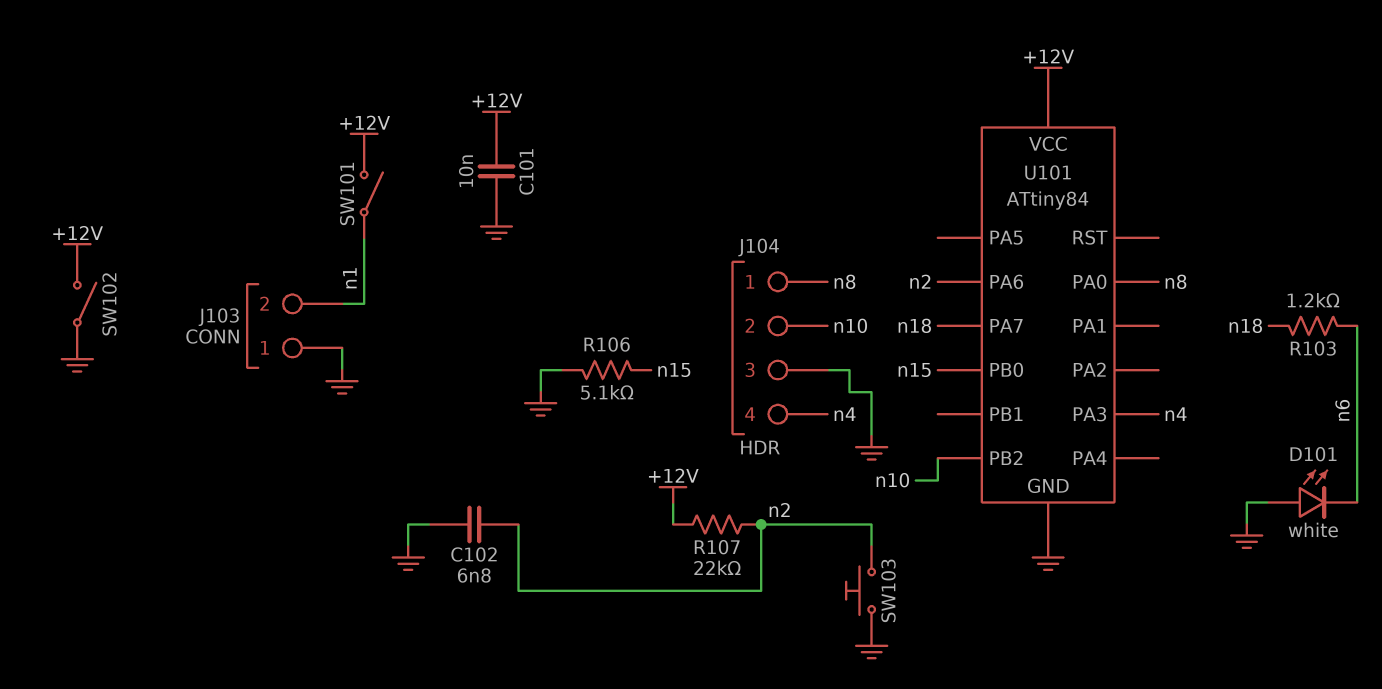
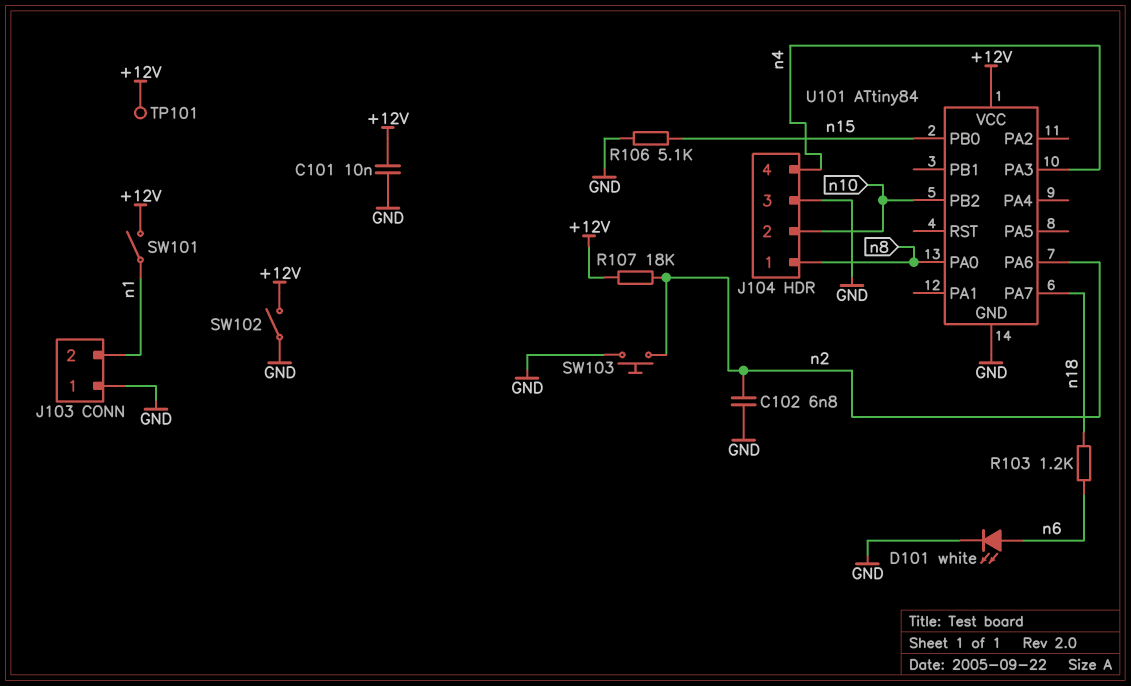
D101: LED white (A GND, K n6) -> LED white (A n6, K GND)
R107: 22k (+12V, n2) -> 18k (+12V, n2)
TP101: none -> test point (+12V)

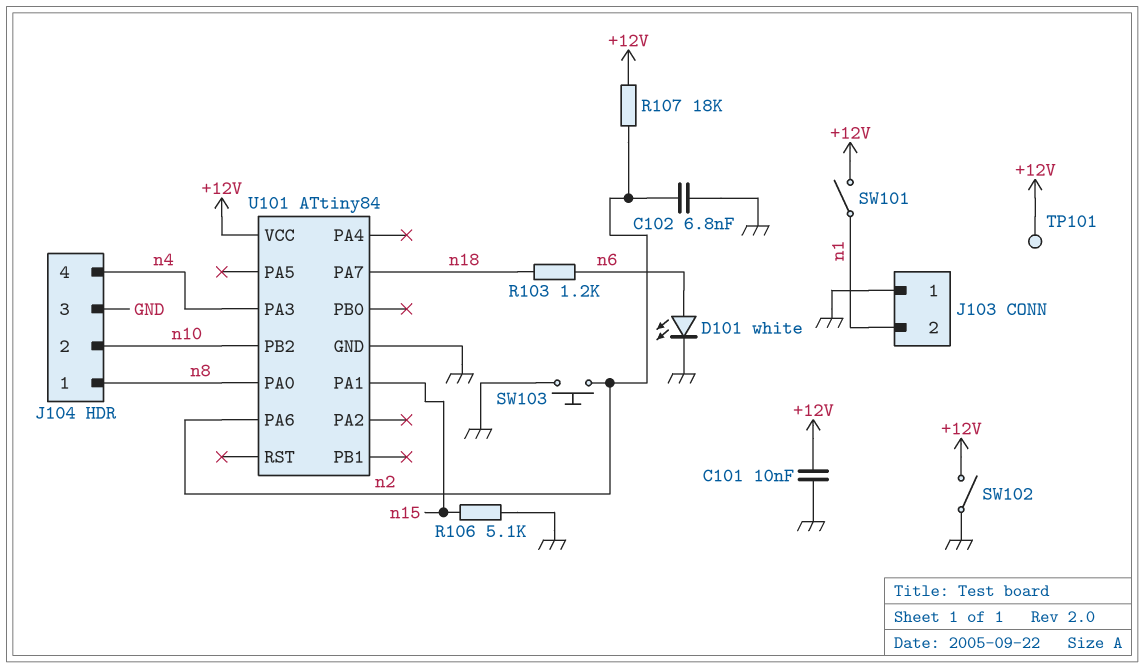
U101 pin PA1: none -> n15
U101 pin PB0: n15 -> none

